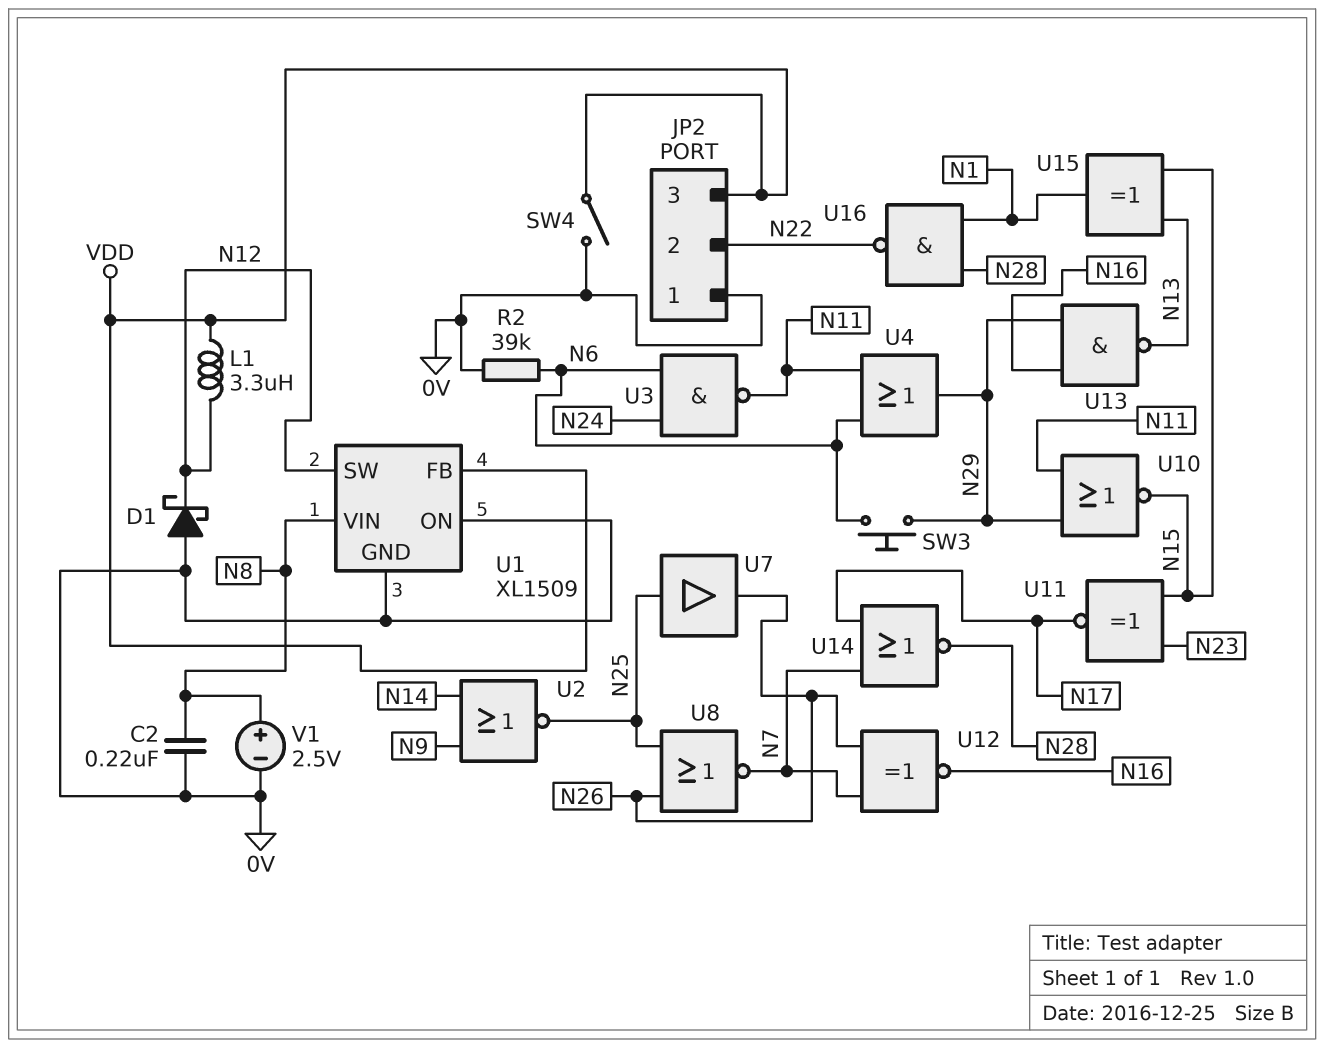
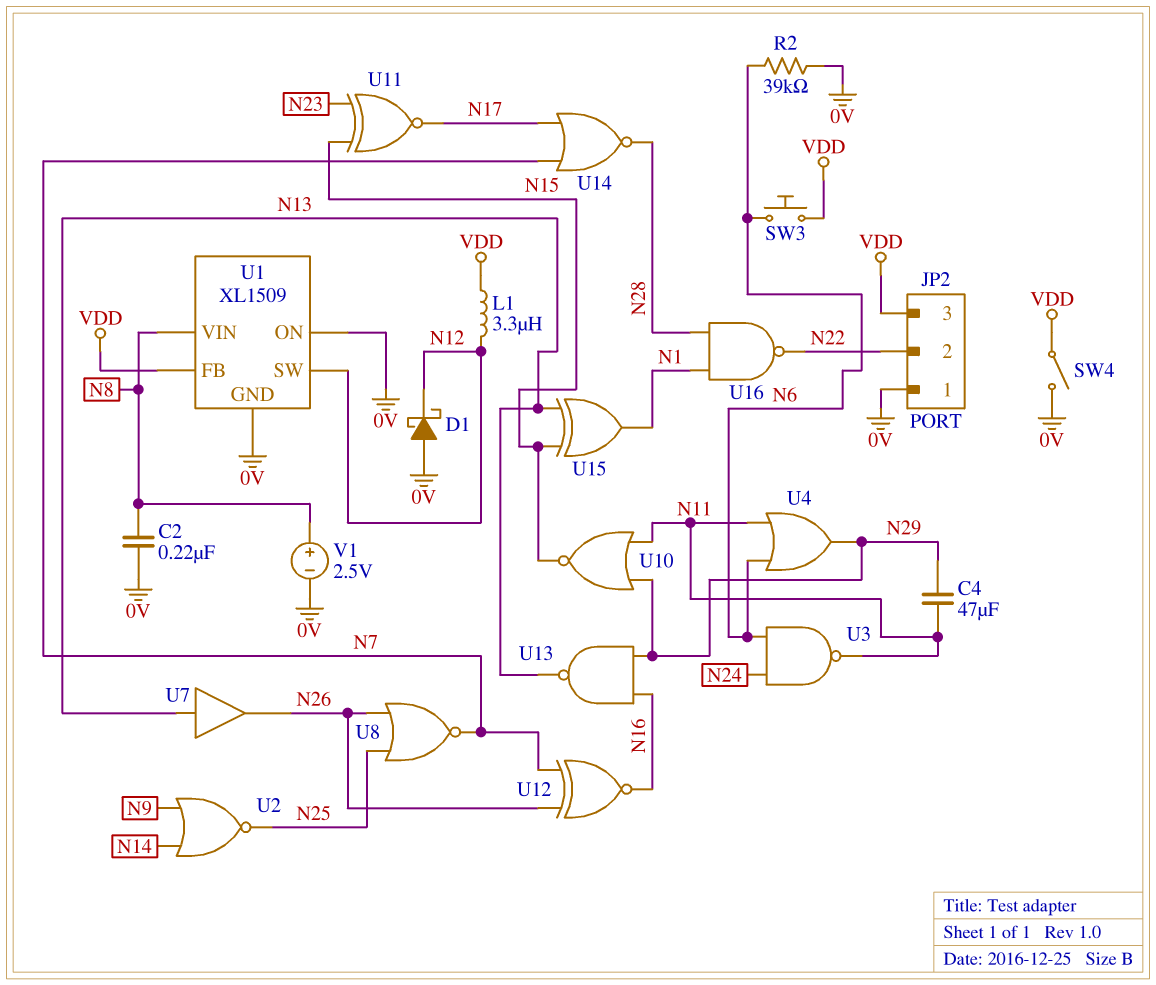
C4: none -> 47uF (N11, N29)
SW3: button (N6, N29) -> button (N6, VDD)
U7: buffer (in N25, out N26) -> buffer (in N13, out N26)

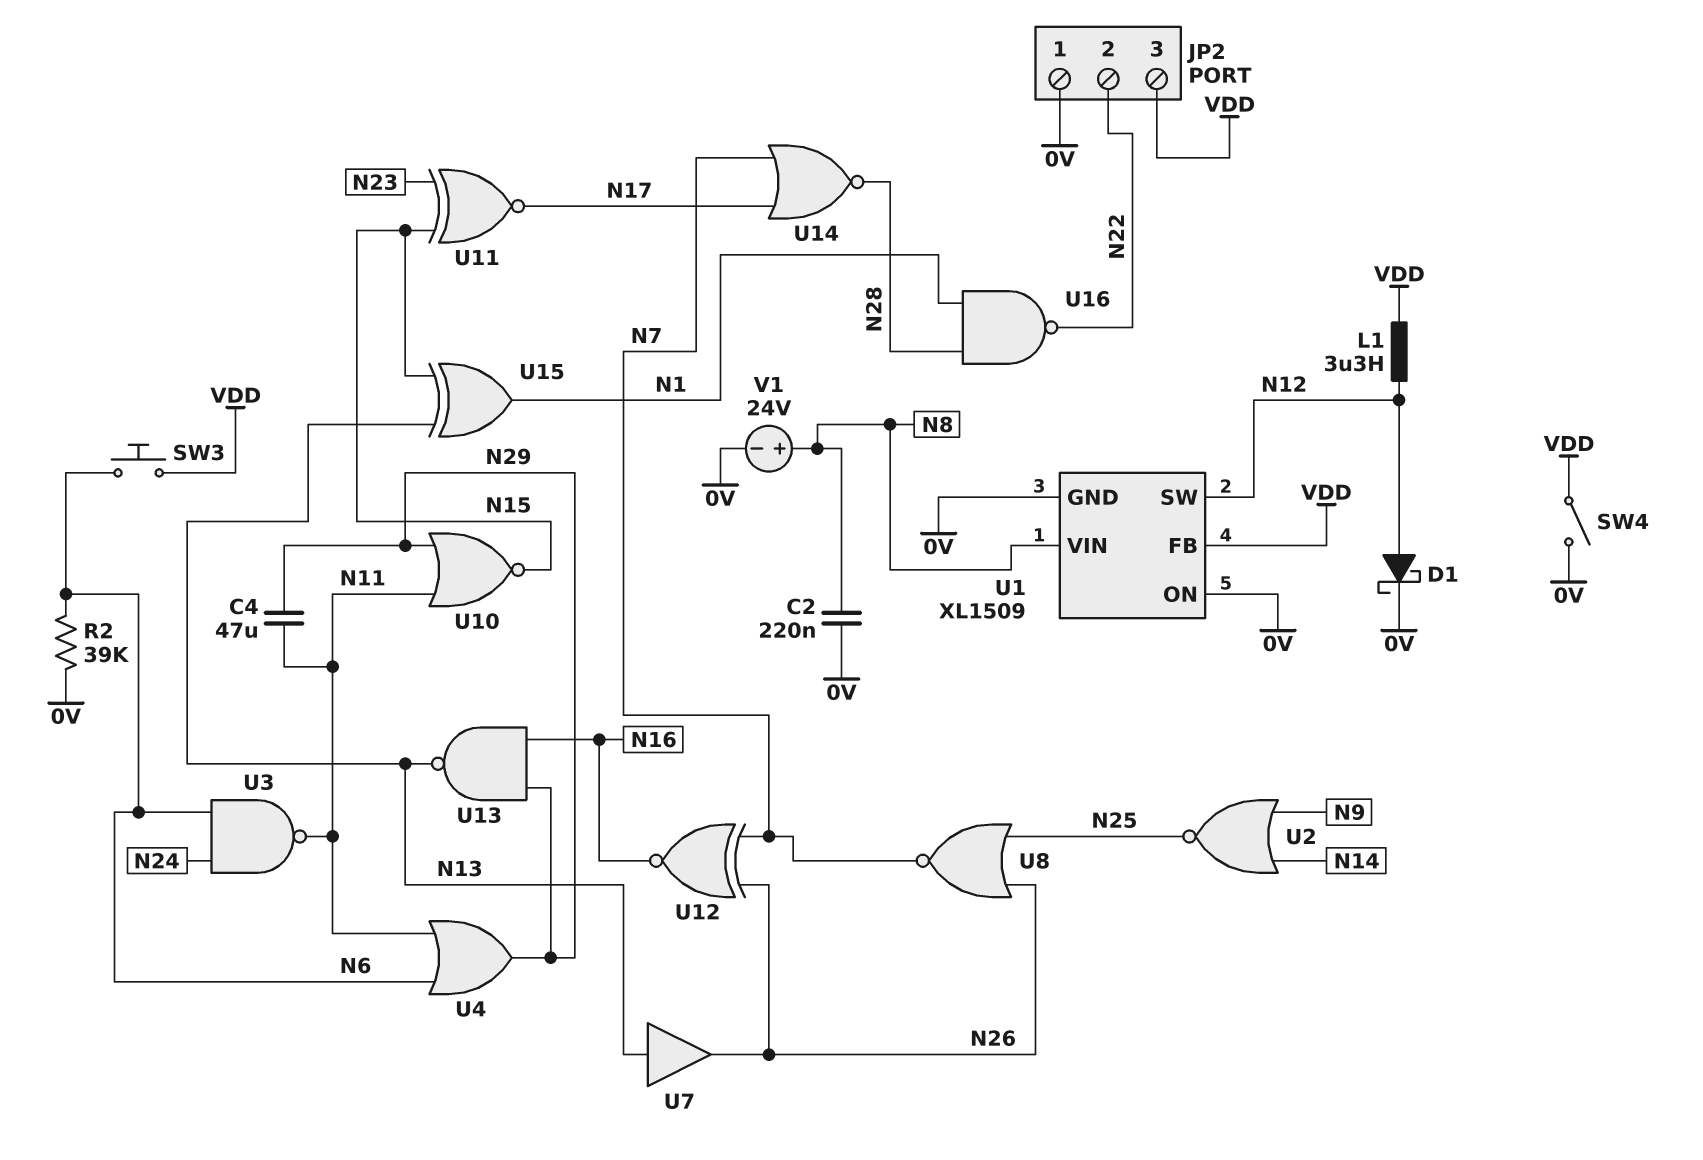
D1: schottky (A 0V, K N12) -> schottky (A N12, K 0V)
V1: 2.5V (plus N8, minus 0V) -> 24V (plus N8, minus 0V)

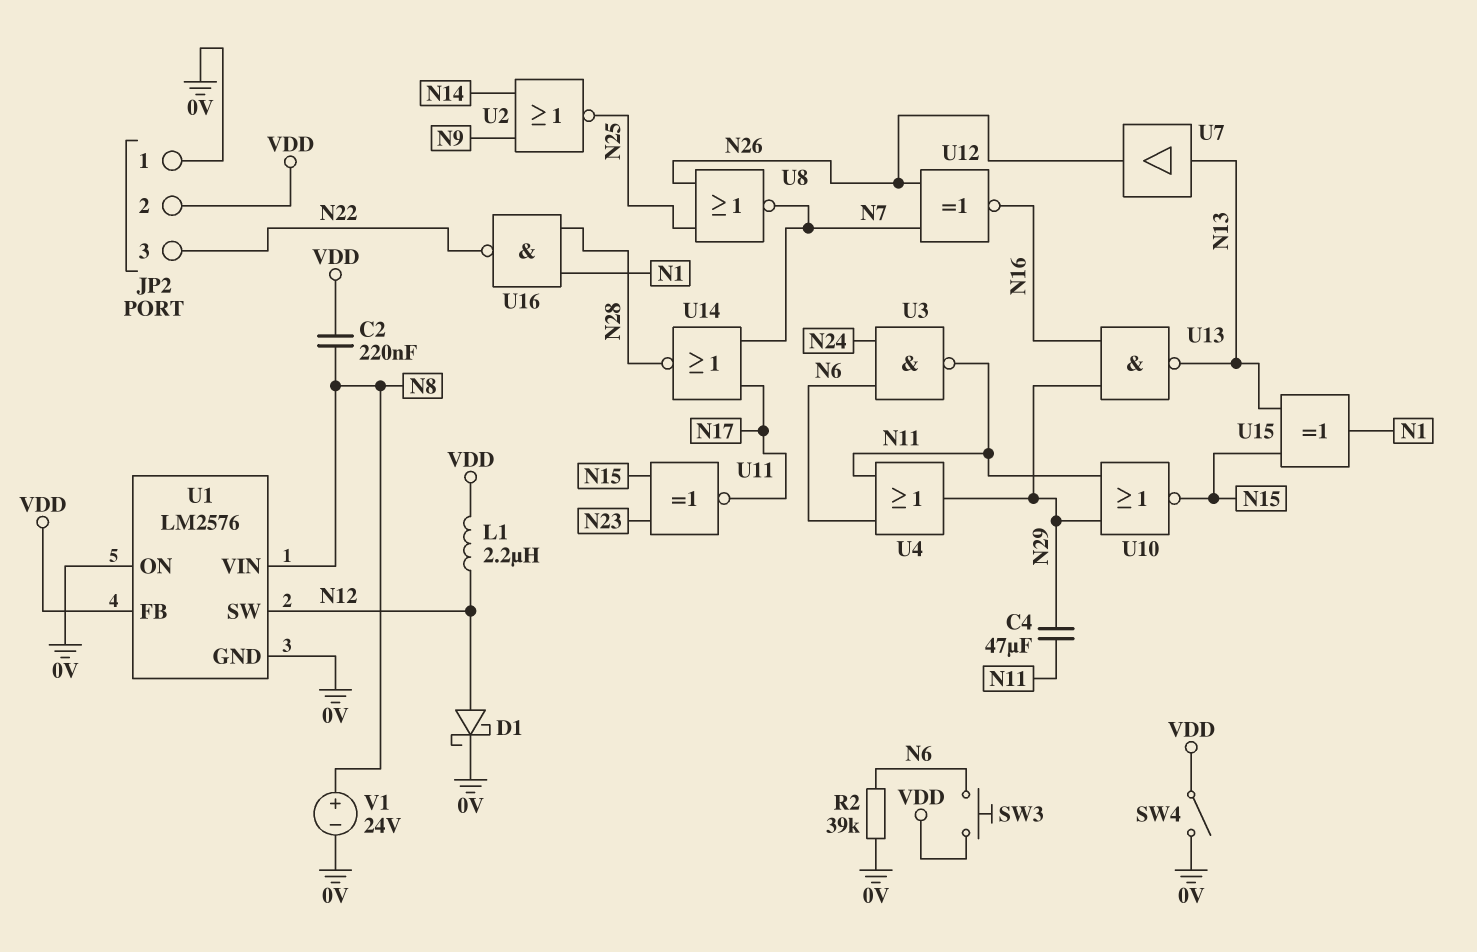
C2: 220nF (0V, N8) -> 220nF (N8, VDD)
JP2 pin 2: N22 -> VDD
JP2 pin 3: VDD -> N22
L1: 3.3uH (N12, VDD) -> 2.2uH (N12, VDD)
U1: XL1509 -> LM2576

